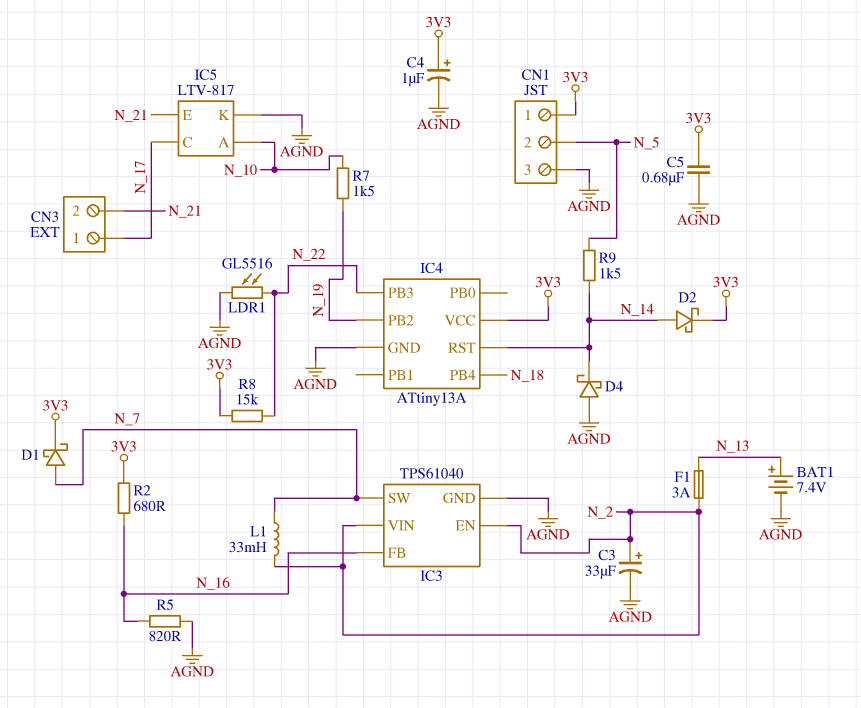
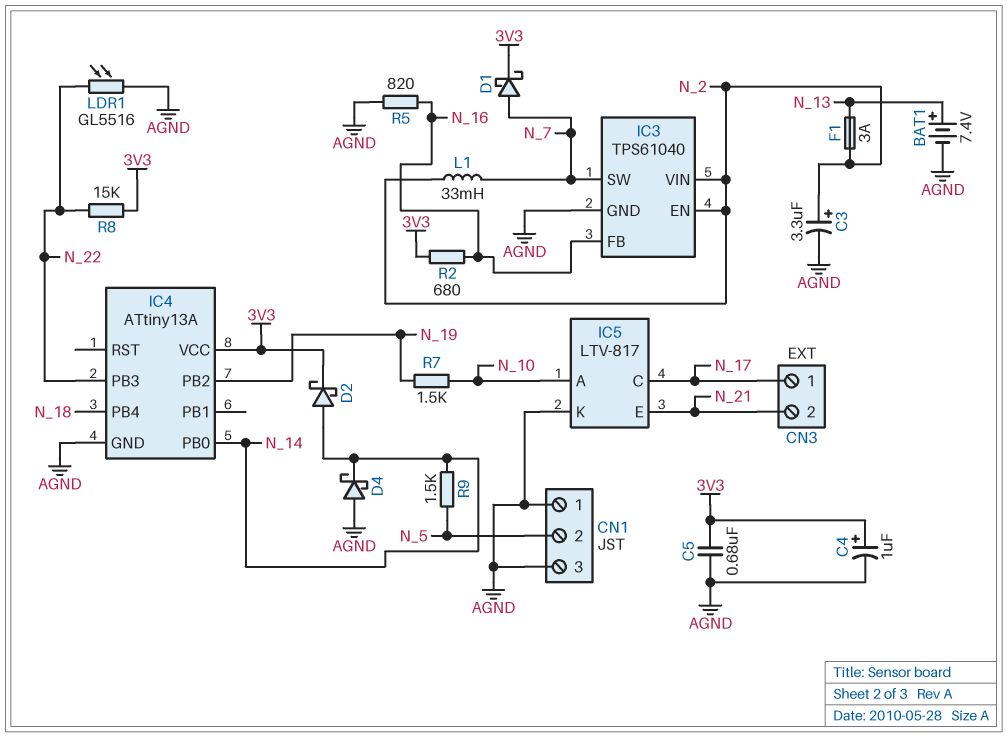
C3: 33uF (plus N_2, minus AGND) -> 3.3uF (plus N_2, minus AGND)
CN1 pin 1: 3V3 -> AGND
IC4 pin PB0: none -> N_14
IC4 pin RST: N_14 -> none

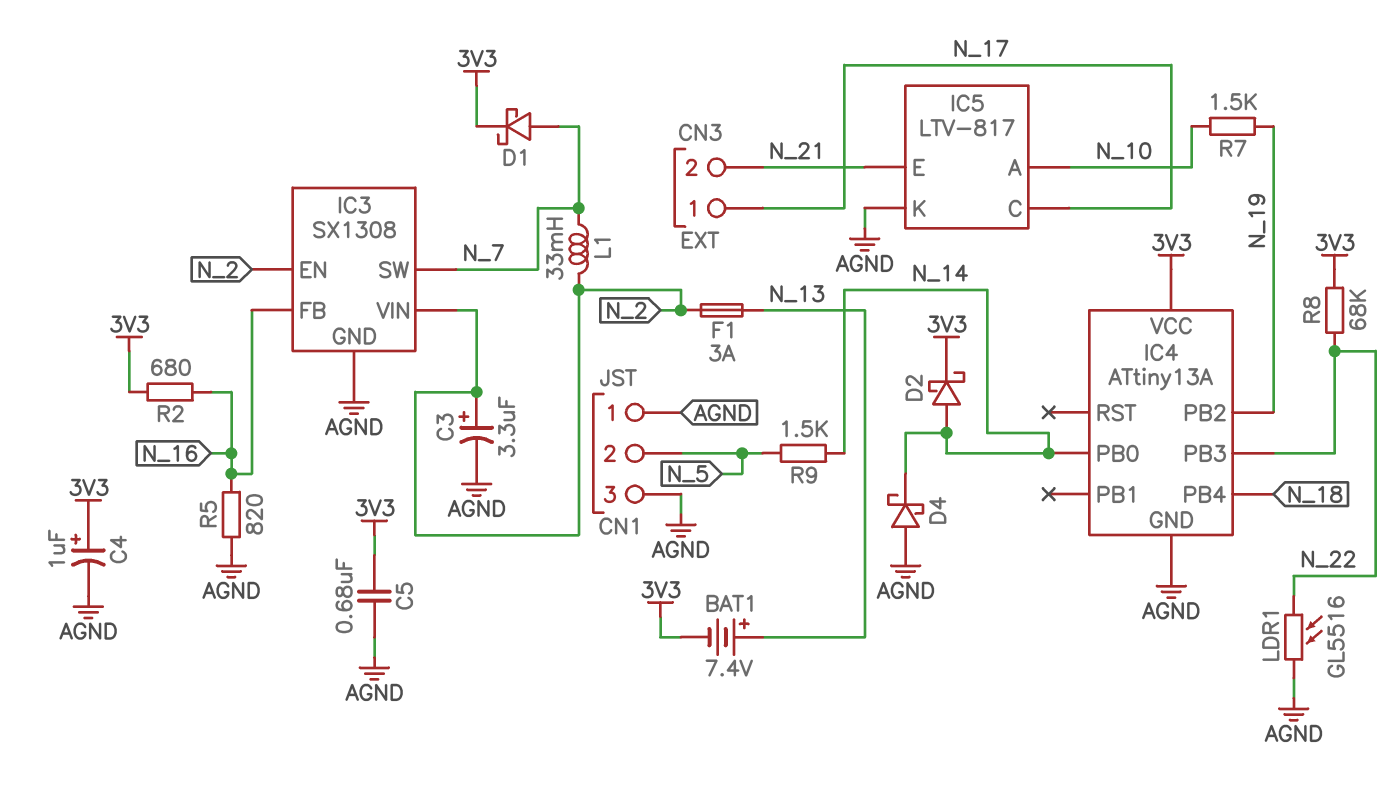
BAT1: 7.4V (plus N_13, minus AGND) -> 7.4V (plus N_13, minus 3V3)
IC3: TPS61040 -> SX1308
R8: 15k (3V3, N_22) -> 68k (3V3, N_22)

